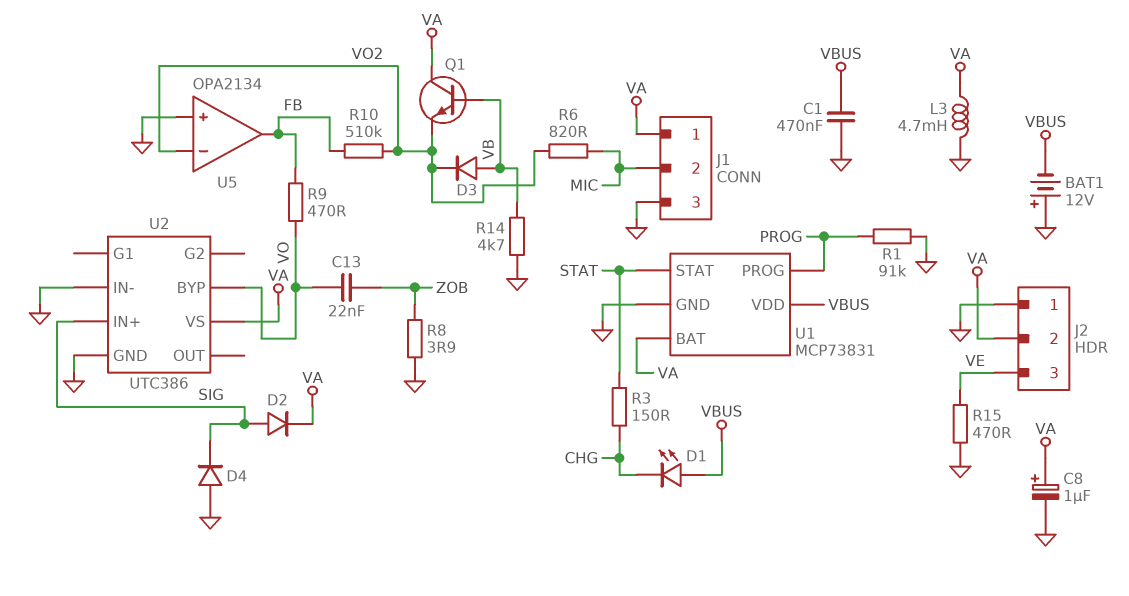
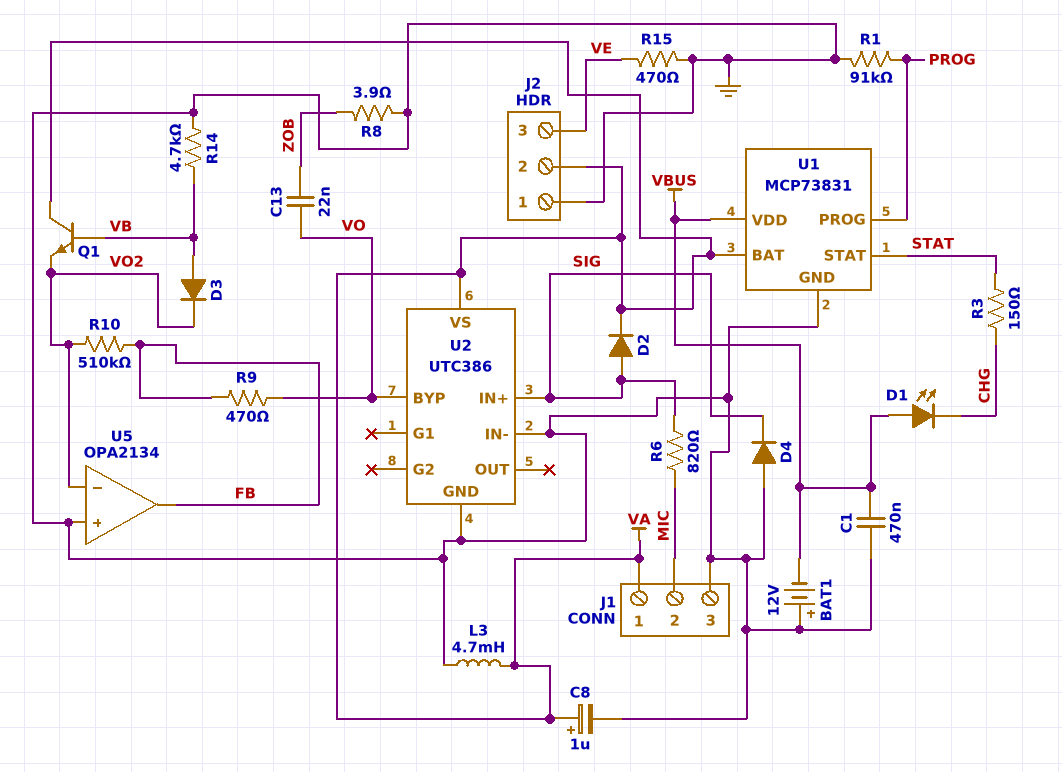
R6: 820 (MIC, VO2) -> 820 (MIC, SIG)

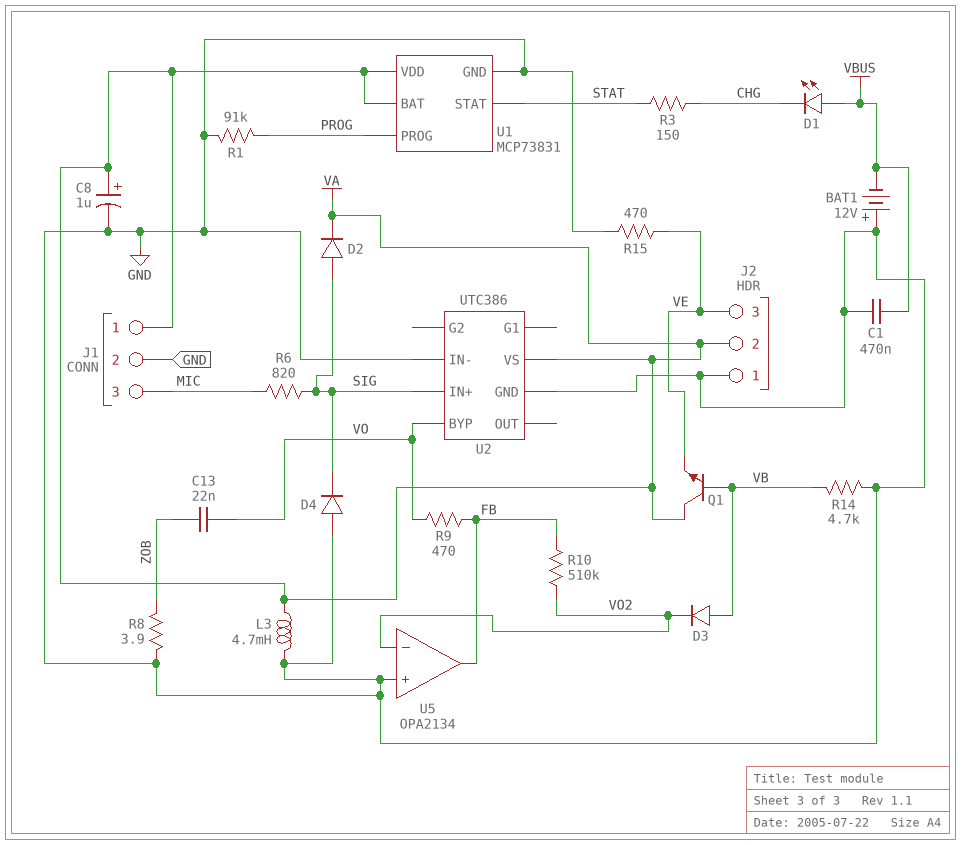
J1 pin 2: MIC -> GND
J1 pin 3: GND -> MIC
Q1: NPN (B VB, C VA, E VO2) -> NPN (B VB, C VA, E VE)
U1 pin VDD: VBUS -> VA

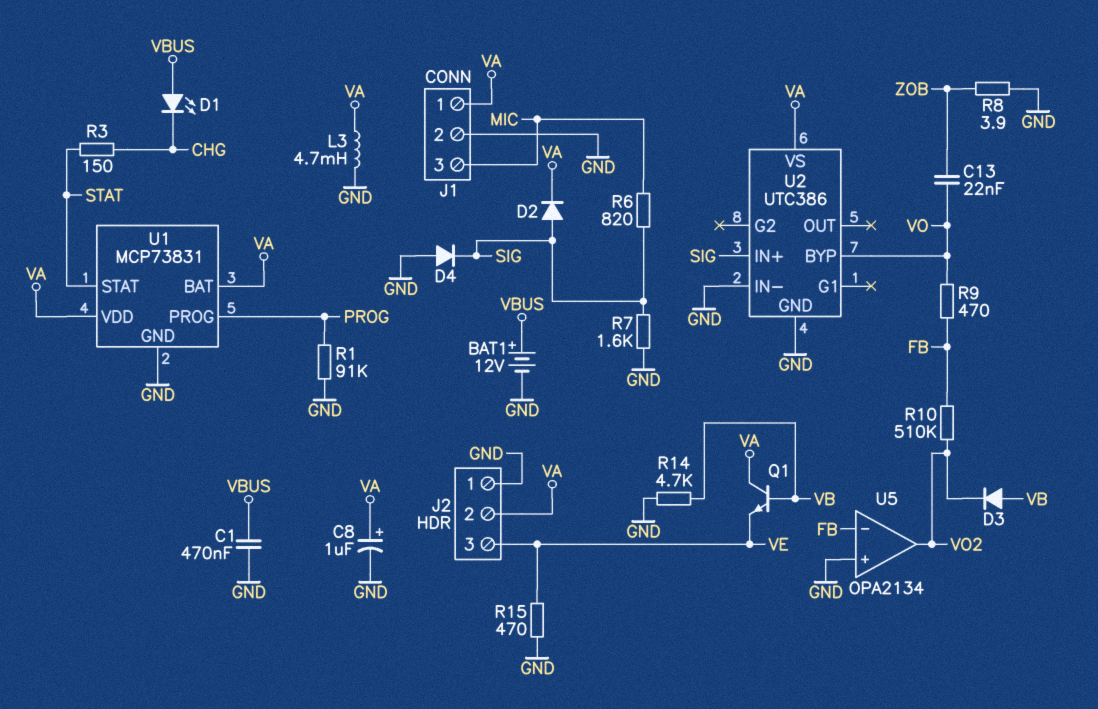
BAT1: 12V (plus GND, minus VBUS) -> 12V (plus VBUS, minus GND)
R7: none -> 1.6k (GND, SIG)
U5 pin in-: VO2 -> FB
U5 pin out: FB -> VO2

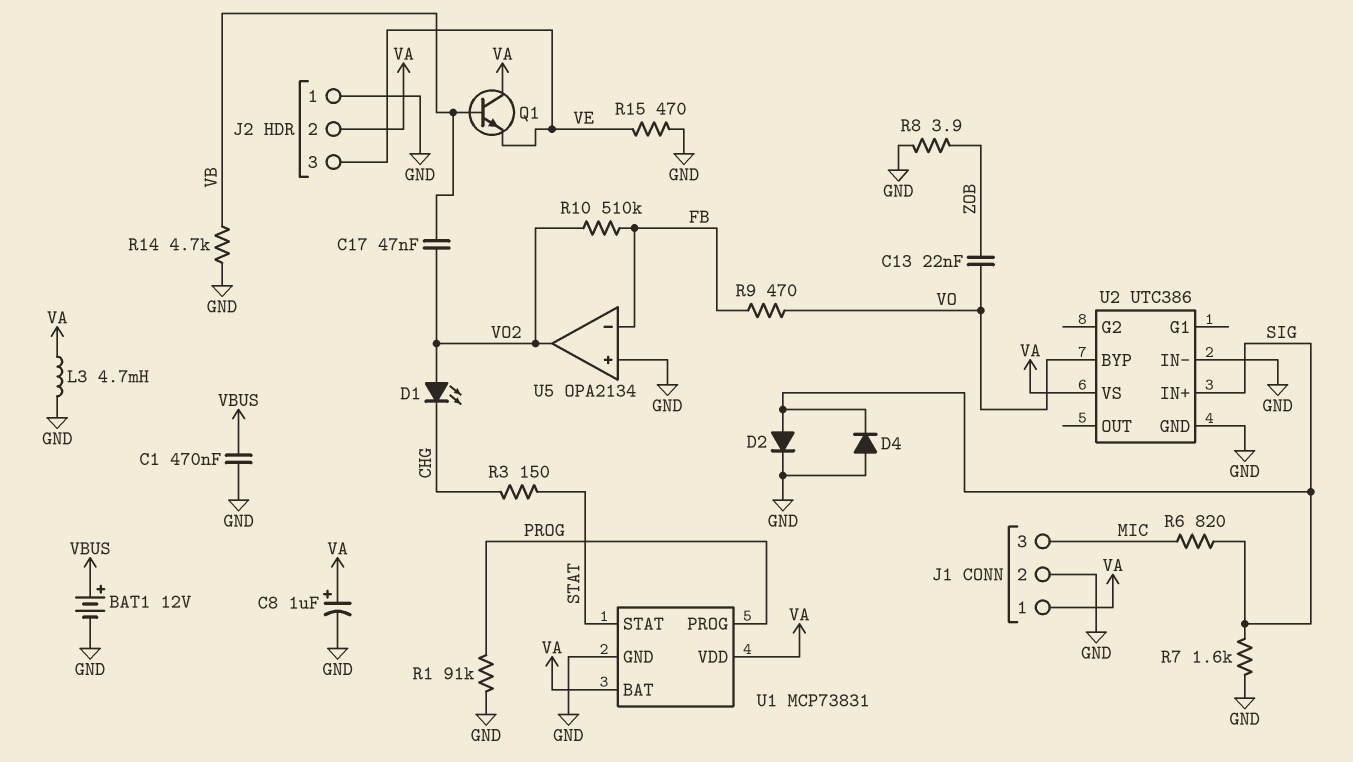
C17: none -> 47nF (VB, VO2)
D1: LED (A VBUS, K CHG) -> LED (A VO2, K CHG)
D2: diode (A SIG, K VA) -> diode (A SIG, K GND)
D3: diode (A VB, K VO2) -> none

